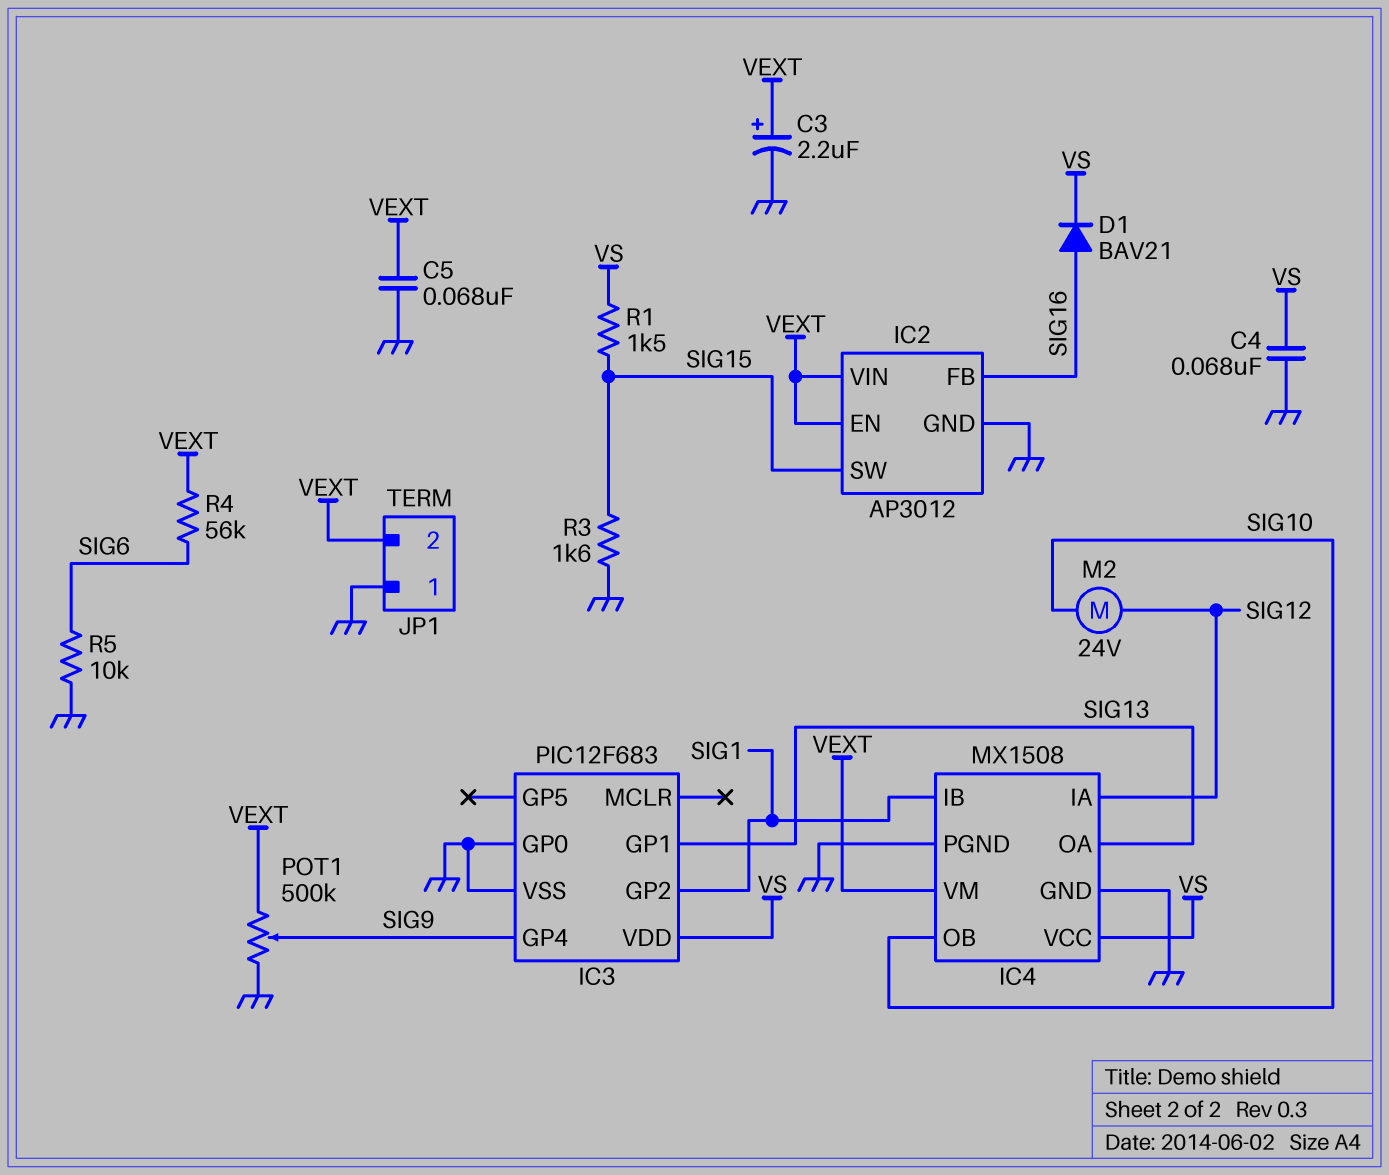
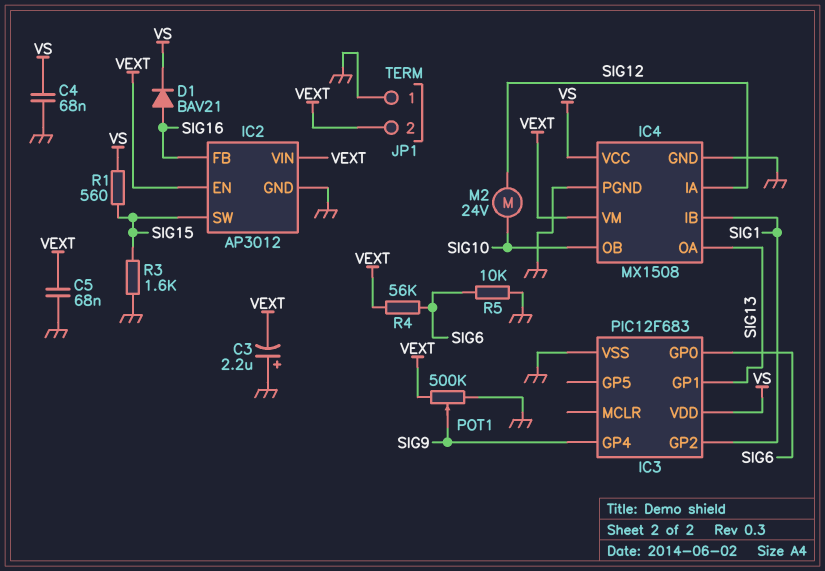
C3: 2.2uF (plus VEXT, minus GND) -> 2.2uF (plus GND, minus VEXT)
IC3 pin GP0: GND -> SIG6
R1: 1.5k (SIG15, VS) -> 560 (SIG15, VS)

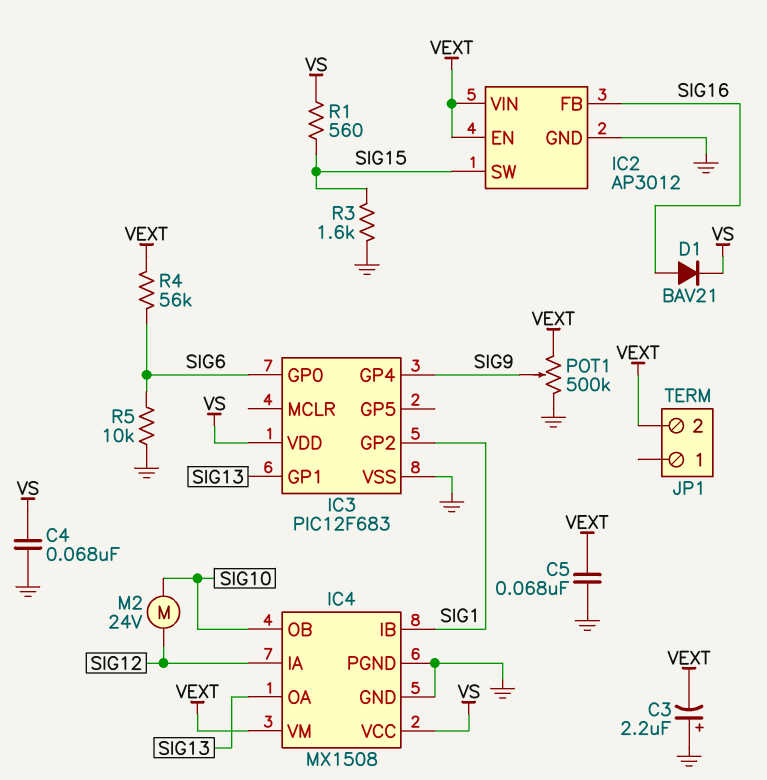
JP1 pin 1: GND -> none

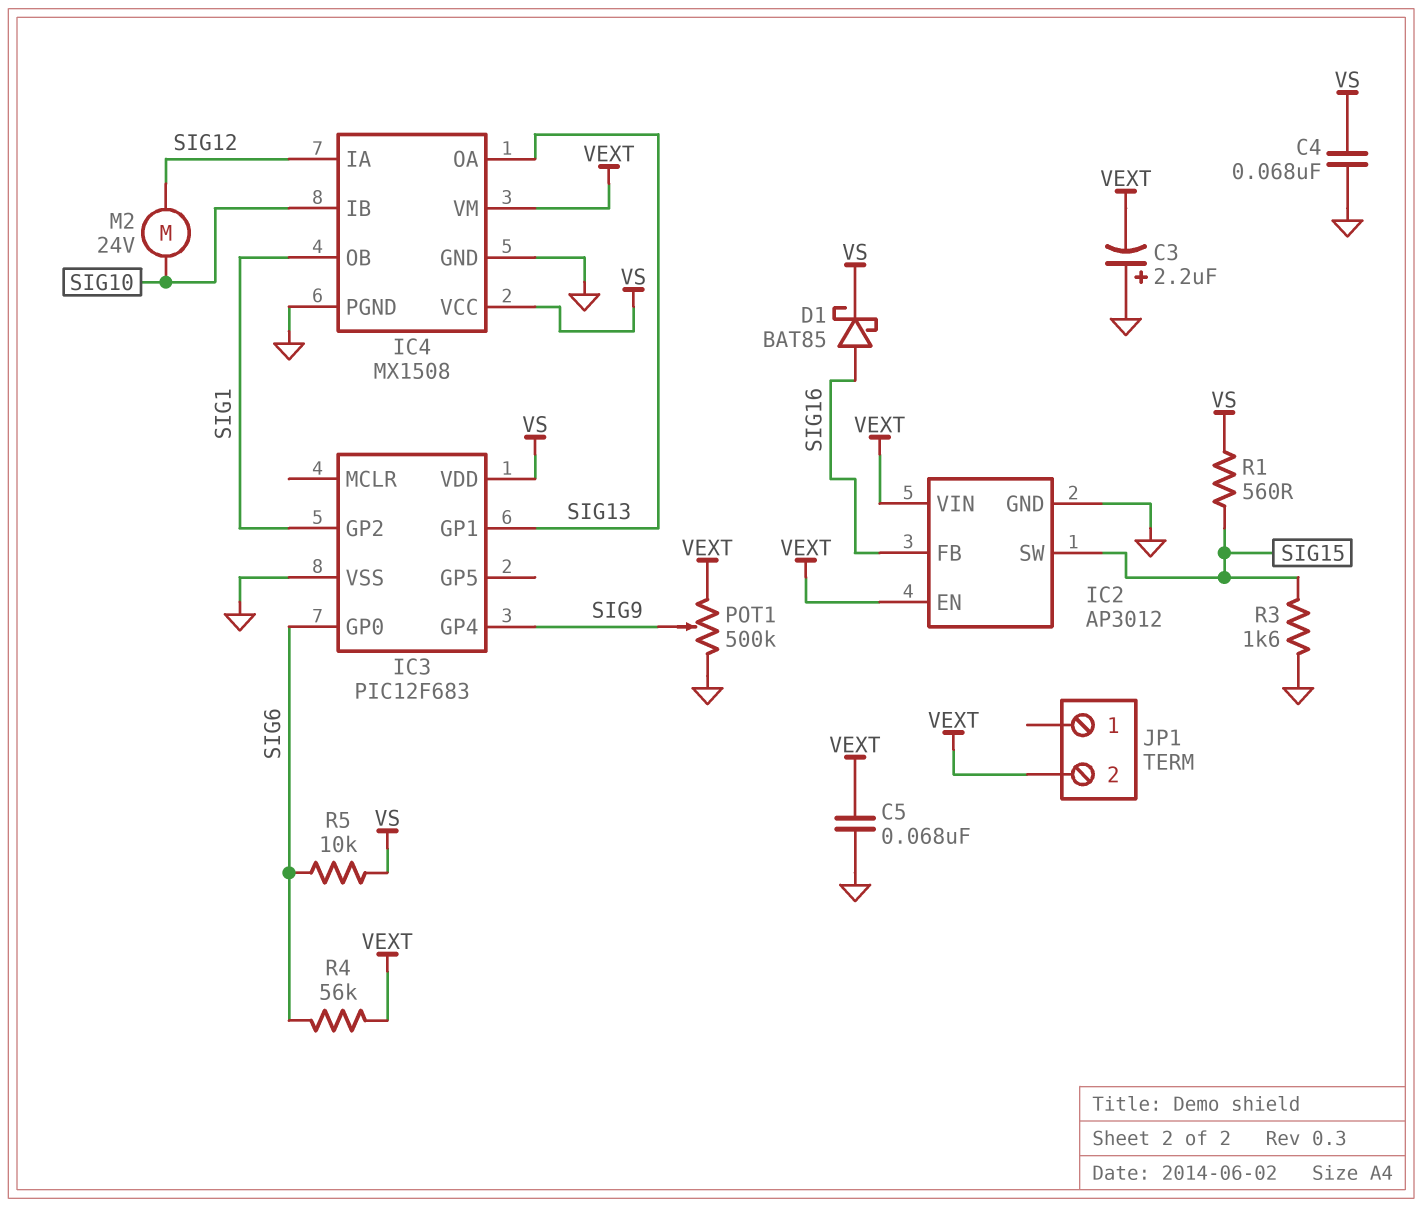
D1: diode BAV21 (A SIG16, K VS) -> schottky BAT85 (A SIG16, K VS)
IC4 pin IB: SIG1 -> SIG10
IC4 pin OB: SIG10 -> SIG1
R5: 10k (GND, SIG6) -> 10k (SIG6, VS)

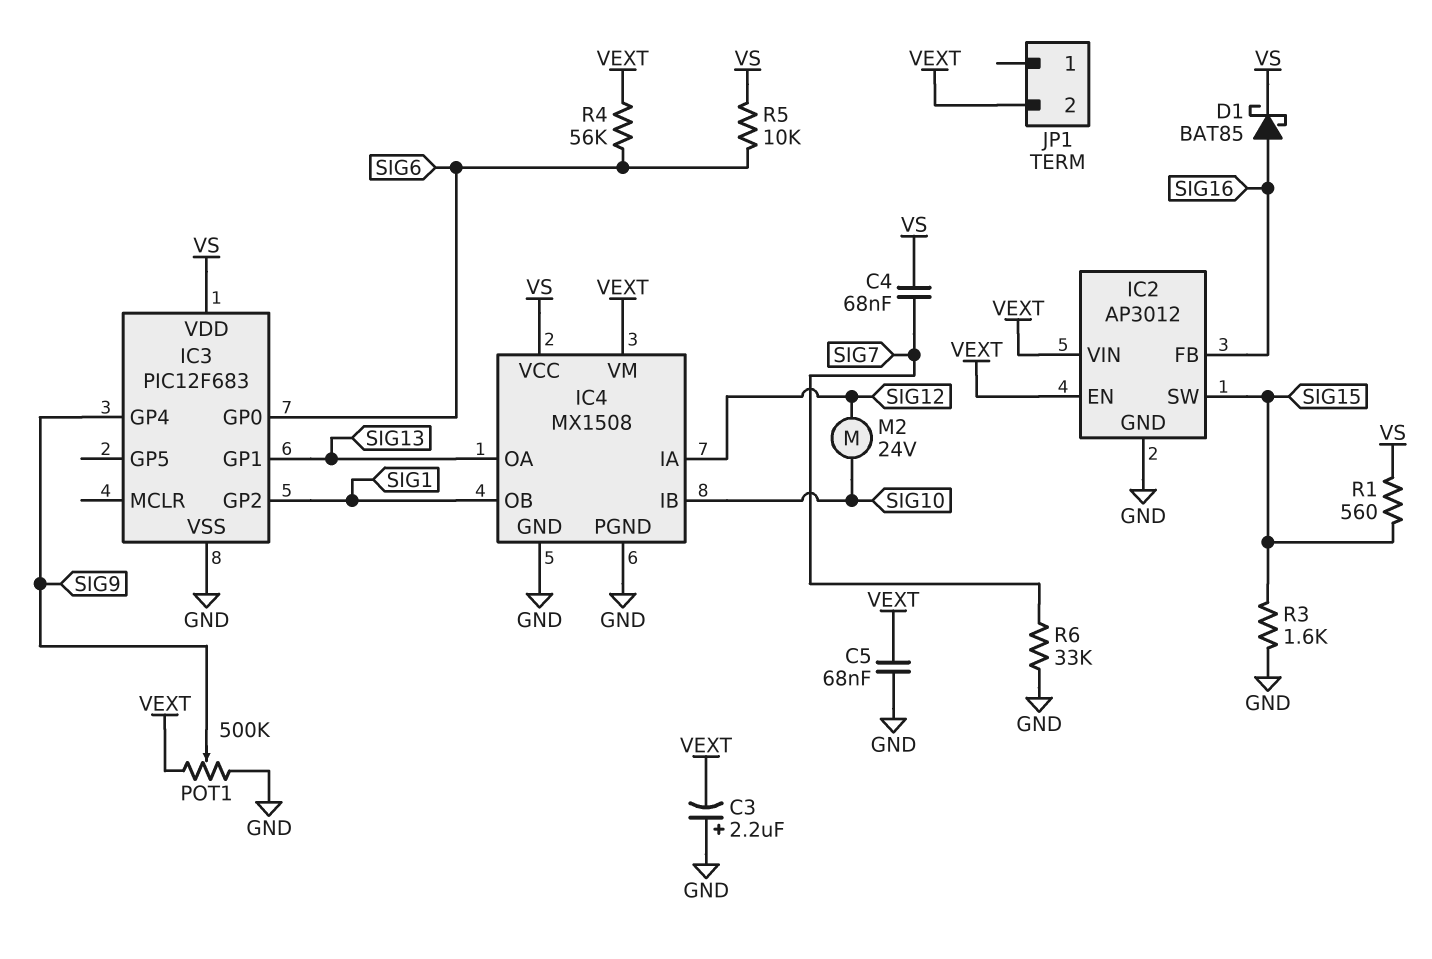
C4: 68nF (GND, VS) -> 68nF (SIG7, VS)
R6: none -> 33k (GND, SIG7)

